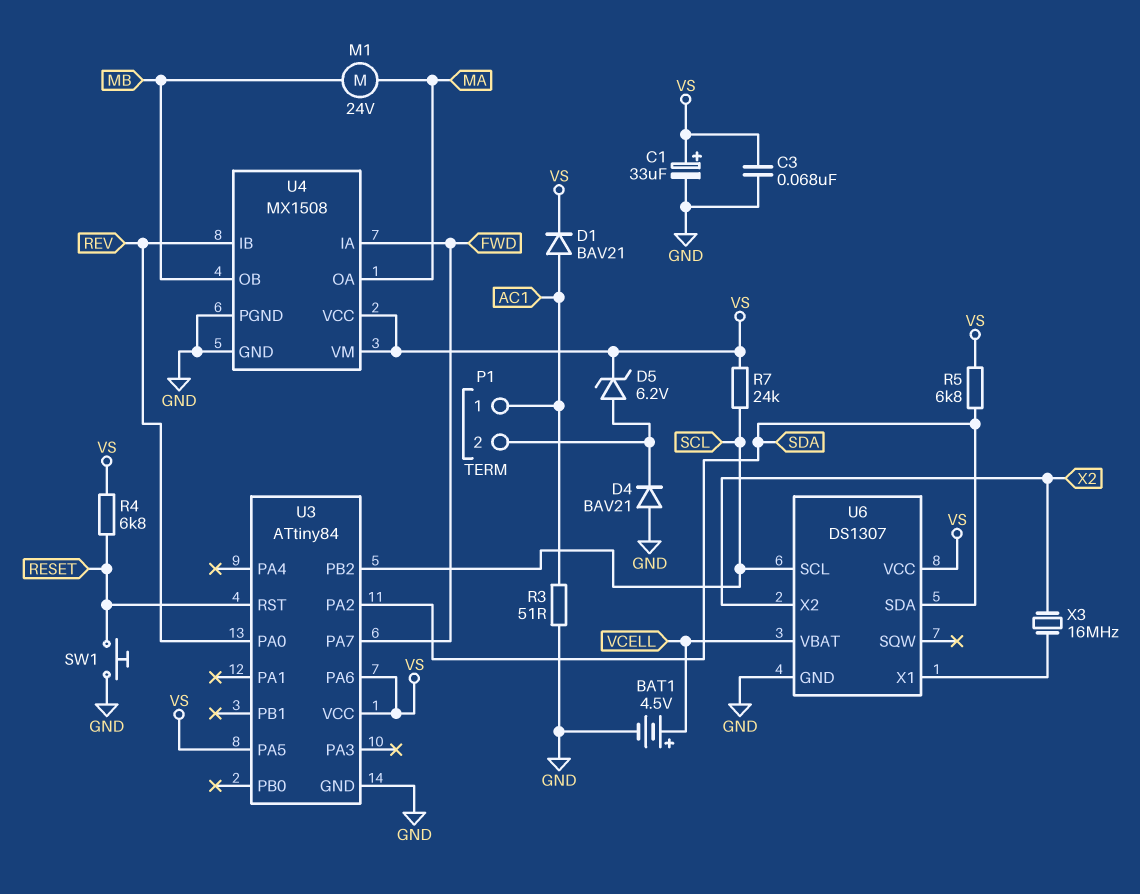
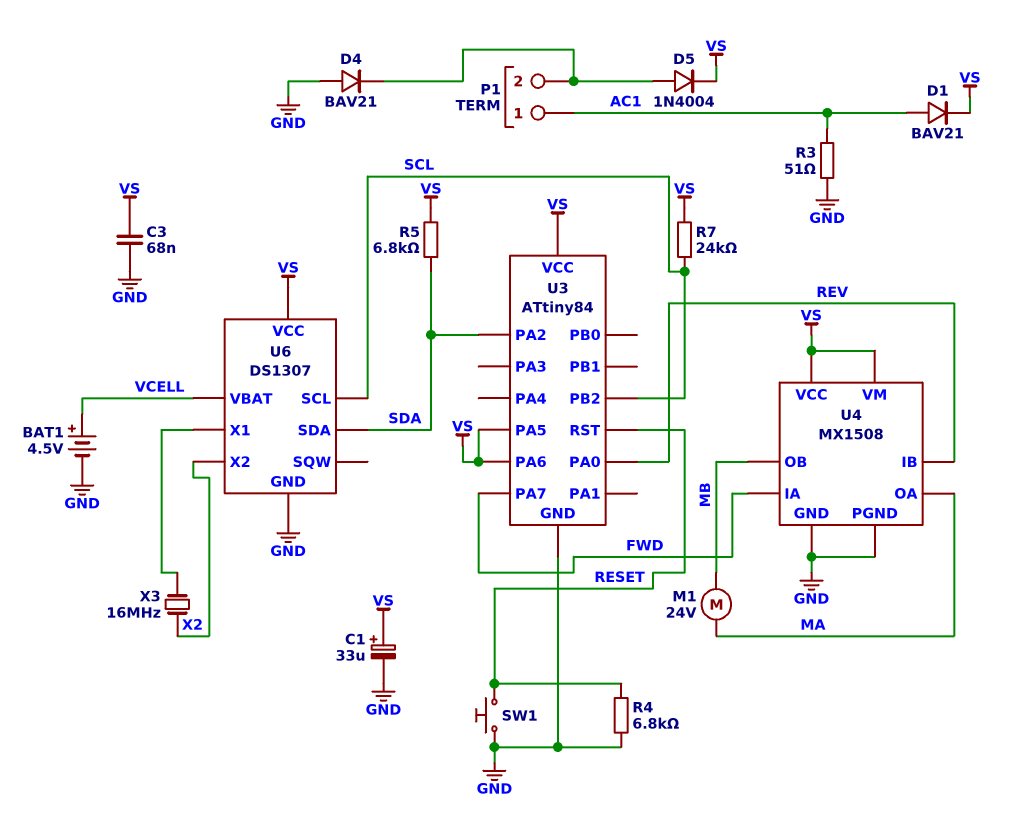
D5: zener 6.2V (A P1/2, K VS) -> diode 1N4004 (A P1/2, K VS)
R4: 6.8k (RESET, VS) -> 6.8k (GND, RESET)

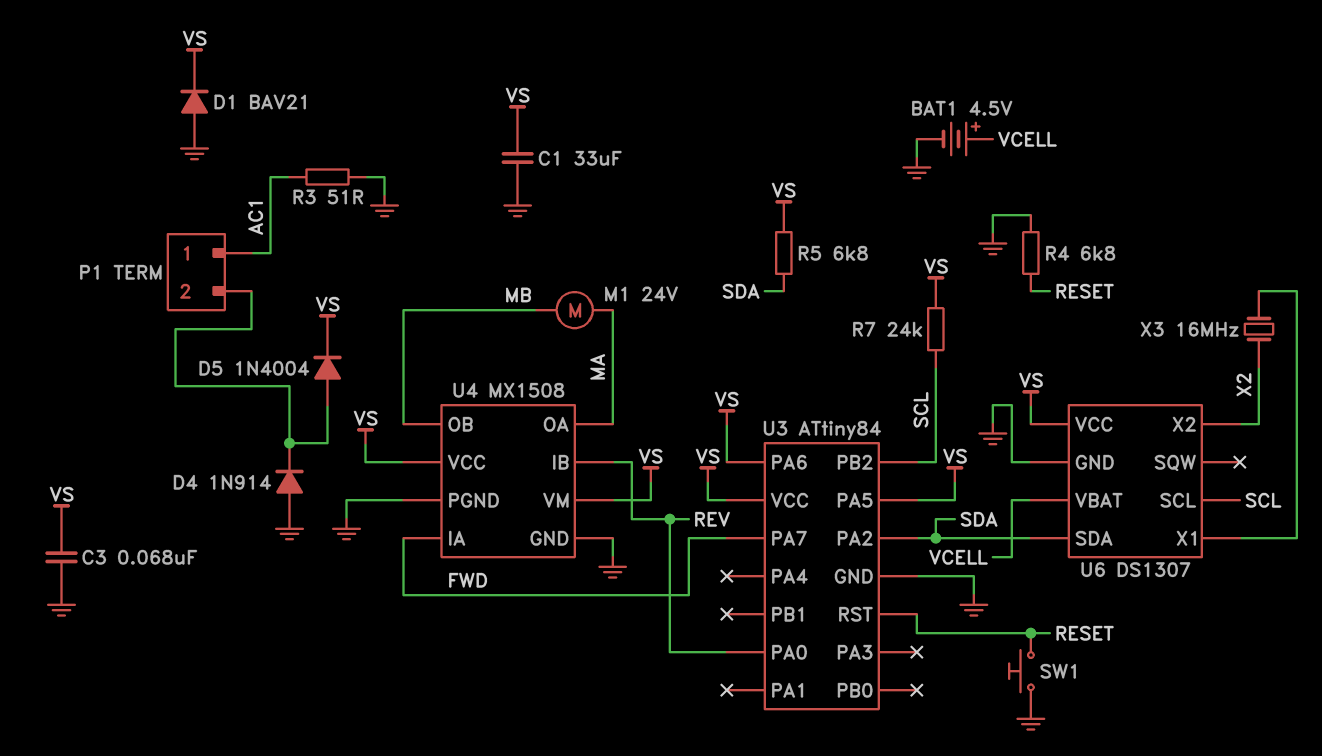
C1: 33uF (plus VS, minus GND) -> 33uF (GND, VS)
D1: diode BAV21 (A AC1, K VS) -> diode BAV21 (A GND, K VS)
D4: diode BAV21 (A GND, K P1/2) -> diode 1N914 (A GND, K P1/2)

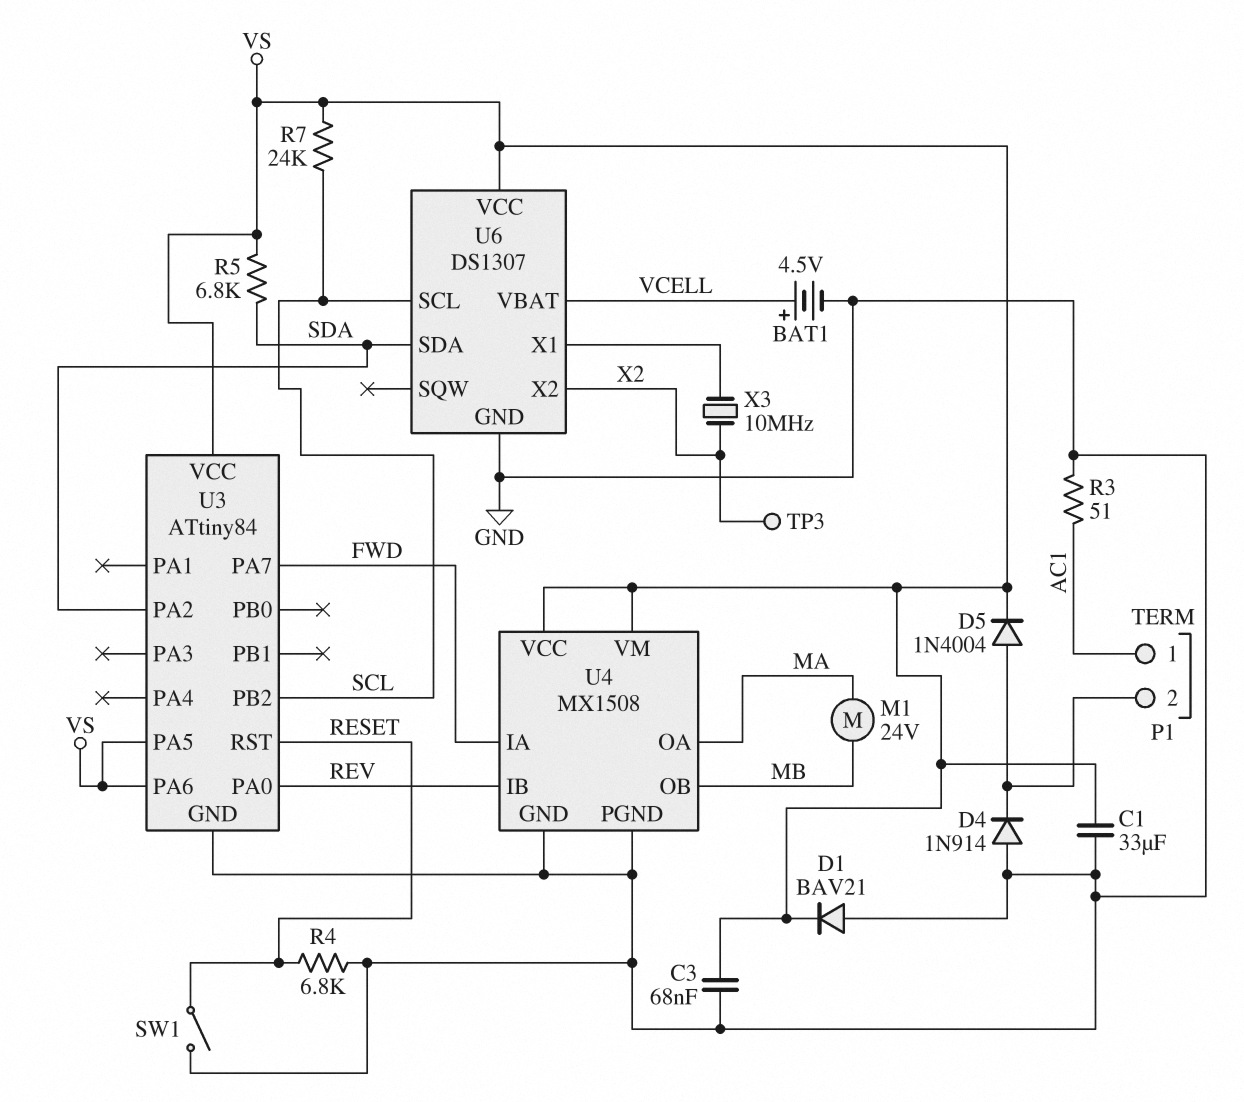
SW1: button (GND, RESET) -> switch (GND, RESET)
TP3: none -> test point (X2)
X3: 16MHz (U6/X1, X2) -> 10MHz (U6/X1, X2)

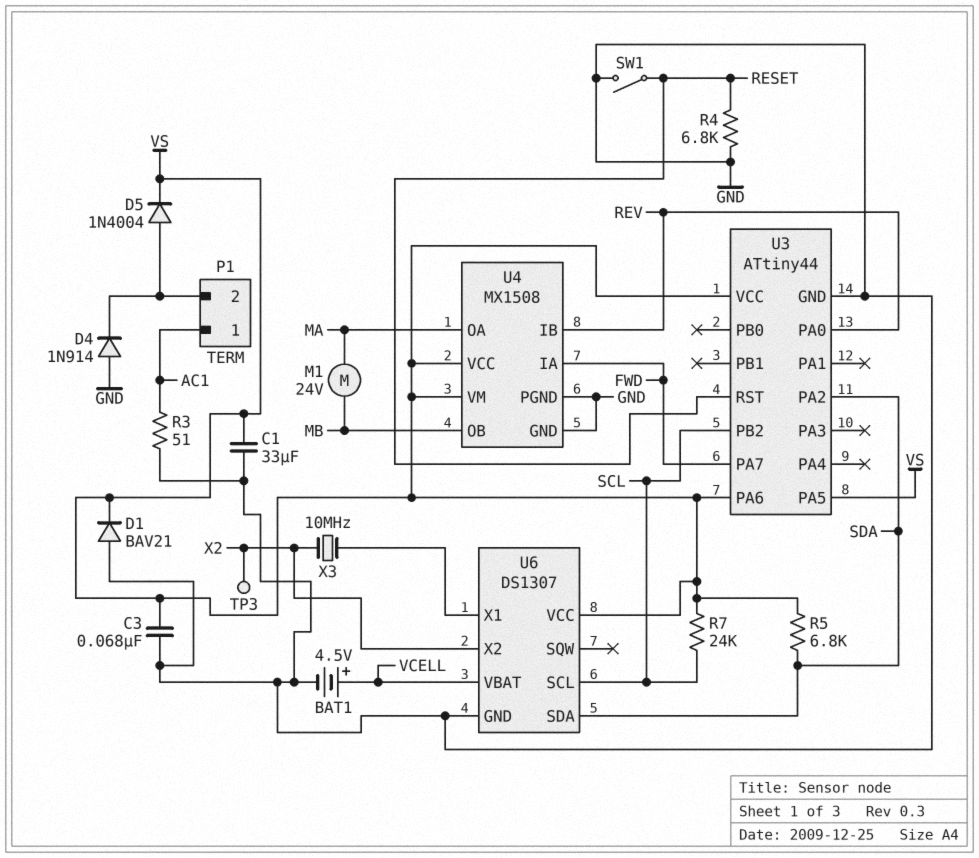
U3: ATtiny84 -> ATtiny44

